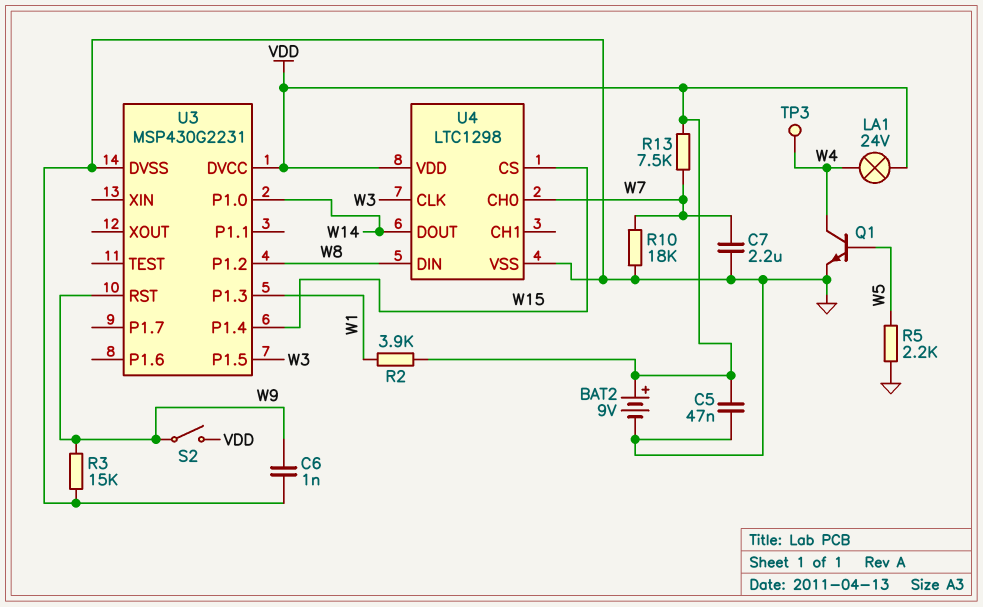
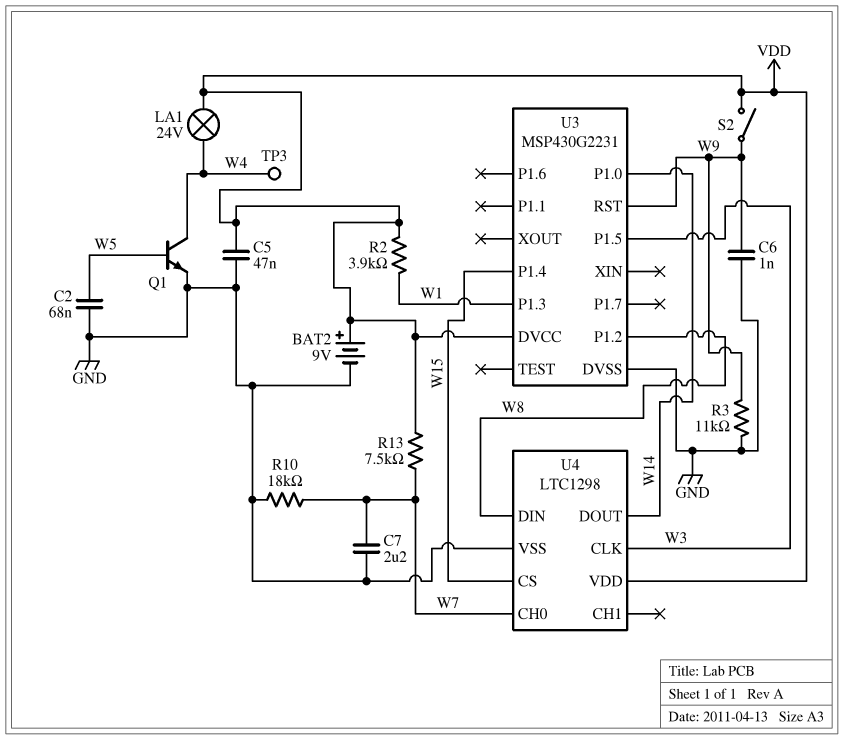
C2: none -> 68nF (GND, W5)
R3: 15k (GND, W9) -> 11k (GND, W9)
R5: 2.2k (GND, W5) -> none

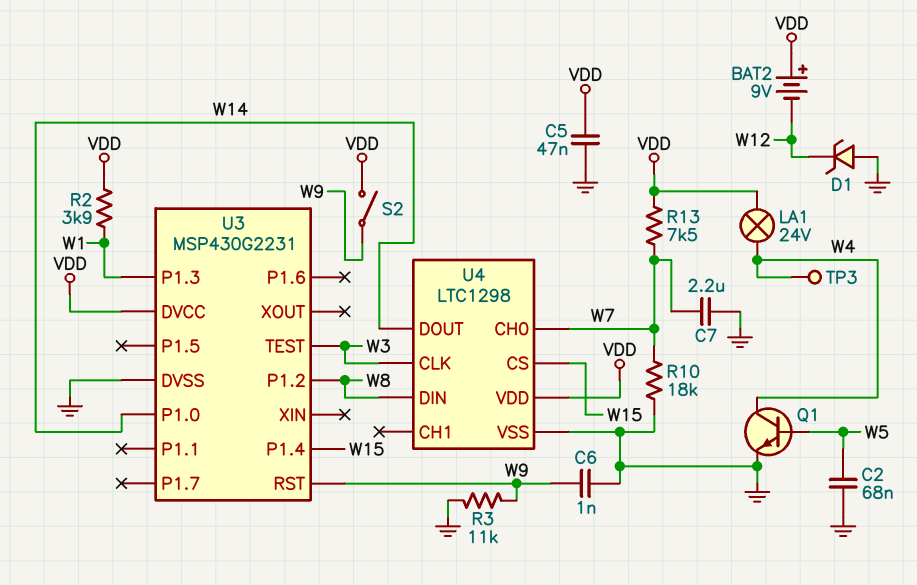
BAT2: 9V (plus VDD, minus GND) -> 9V (plus VDD, minus W12)
D1: none -> zener (A GND, K W12)
U3 pin P1.5: W3 -> none
U3 pin TEST: none -> W3

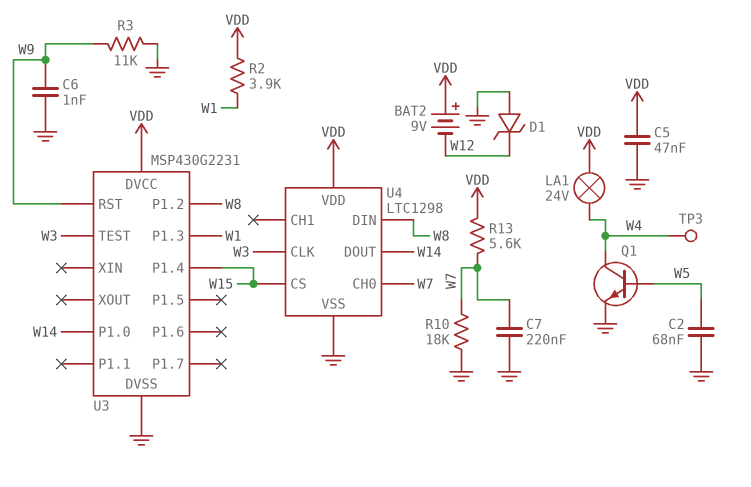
C7: 2.2uF (GND, W7) -> 220nF (GND, W7)
R13: 7.5k (VDD, W7) -> 5.6k (VDD, W7)
S2: switch (VDD, W9) -> none

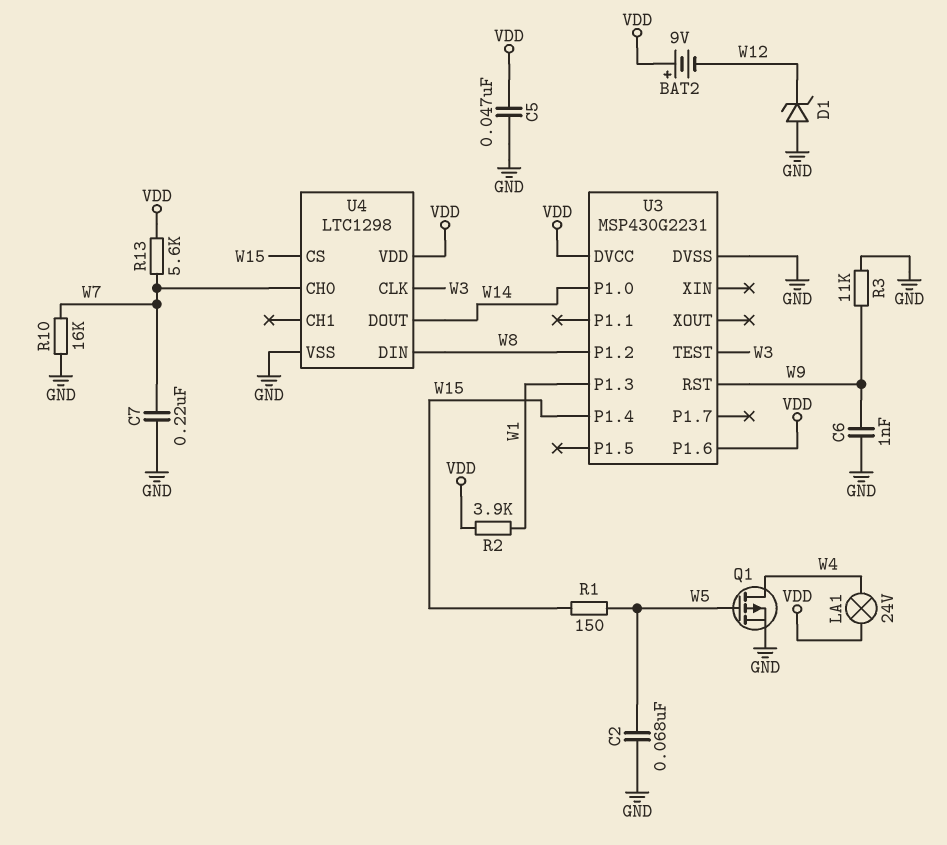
Q1: NPN (B W5, C W4, E GND) -> PMOS (G W5, D W4, S GND)
R1: none -> 150 (W5, W15)
R10: 18k (GND, W7) -> 16k (GND, W7)
TP3: test point (W4) -> none
U3 pin P1.6: none -> VDD

